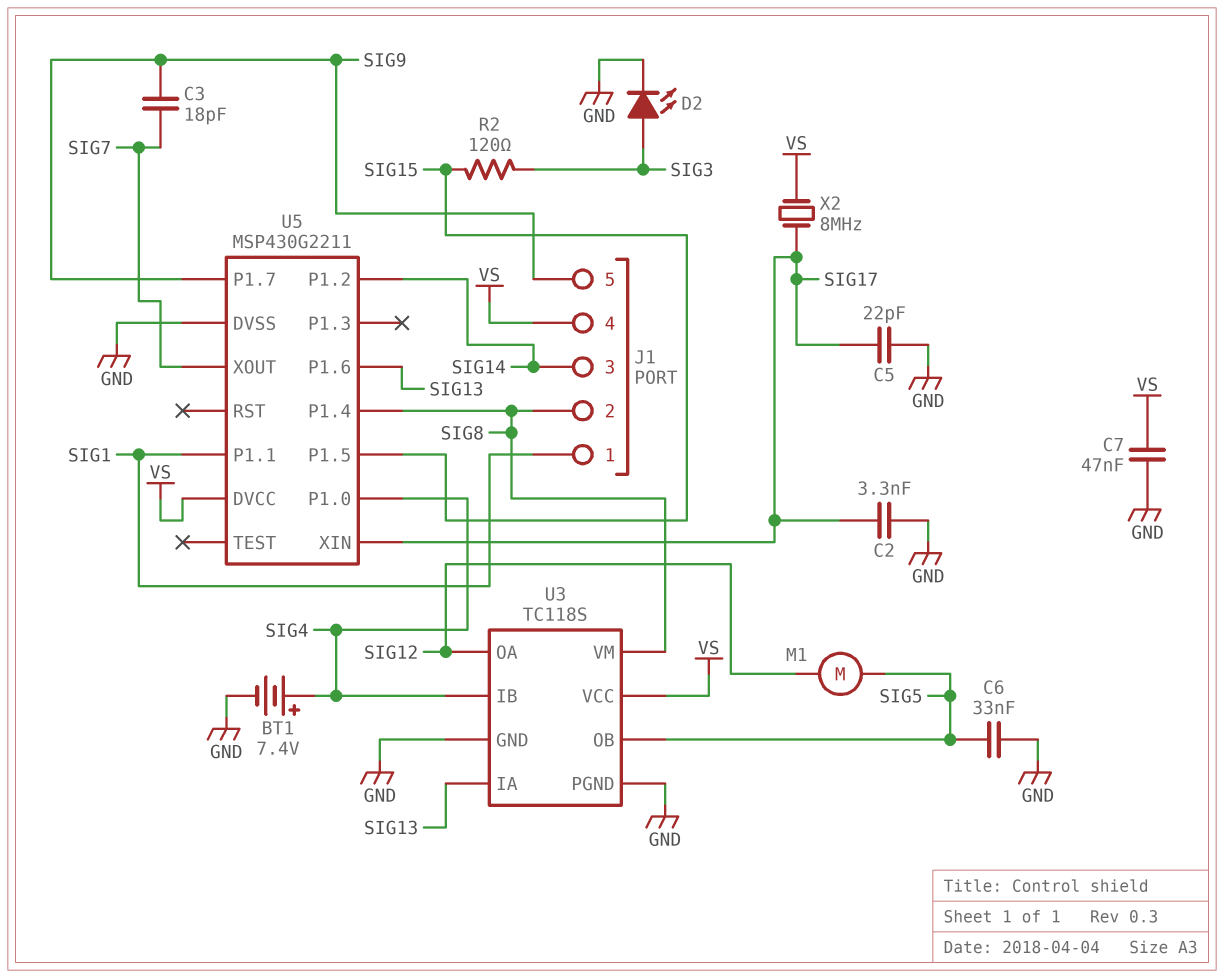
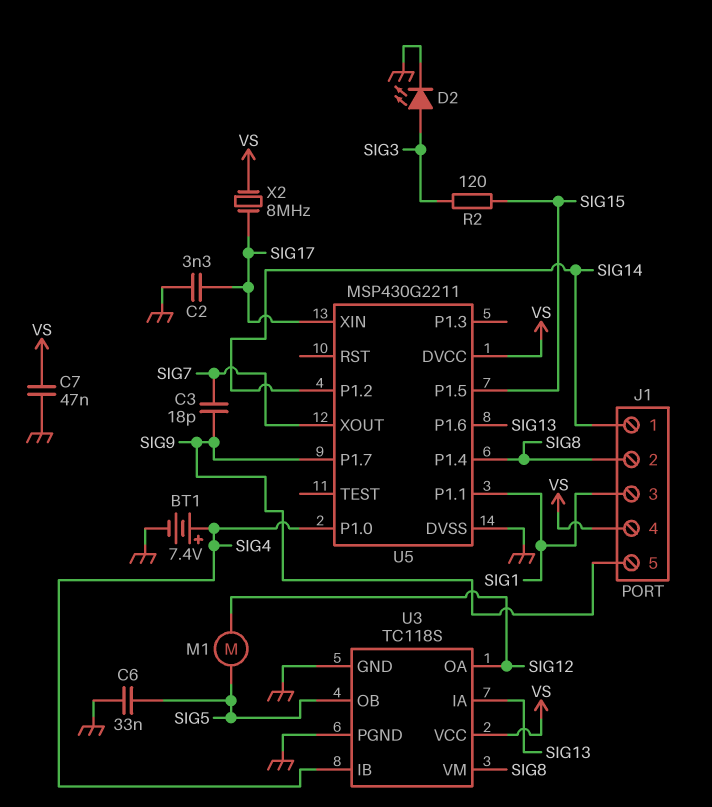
C5: 22pF (GND, SIG17) -> none
J1 pin 1: SIG1 -> SIG14
J1 pin 3: SIG14 -> SIG1

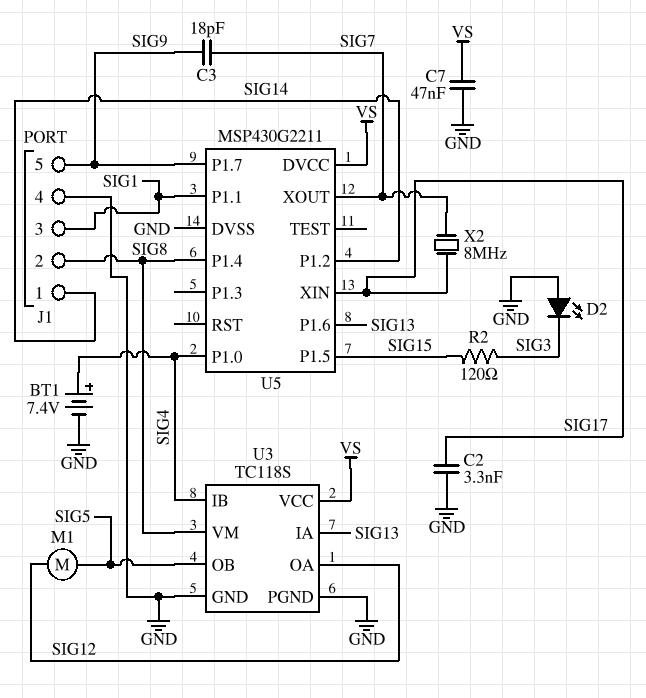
C6: 33nF (GND, SIG5) -> none
D2: LED (A SIG3, K GND) -> LED (A GND, K SIG3)
J1 pin 4: VS -> GND
X2: 8MHz (SIG17, VS) -> 8MHz (SIG7, SIG17)

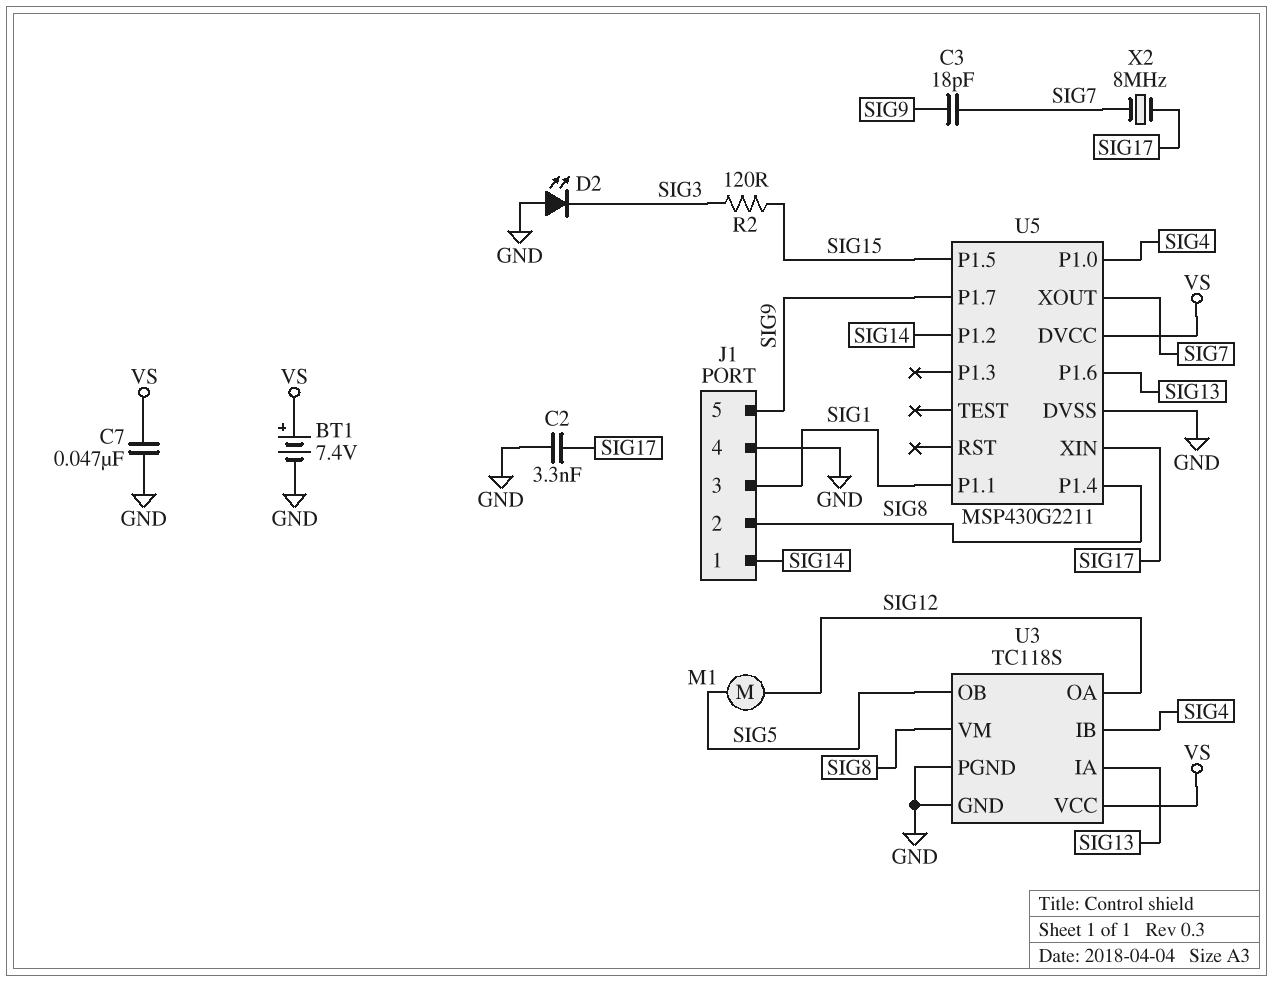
BT1: 7.4V (plus SIG4, minus GND) -> 7.4V (plus VS, minus GND)

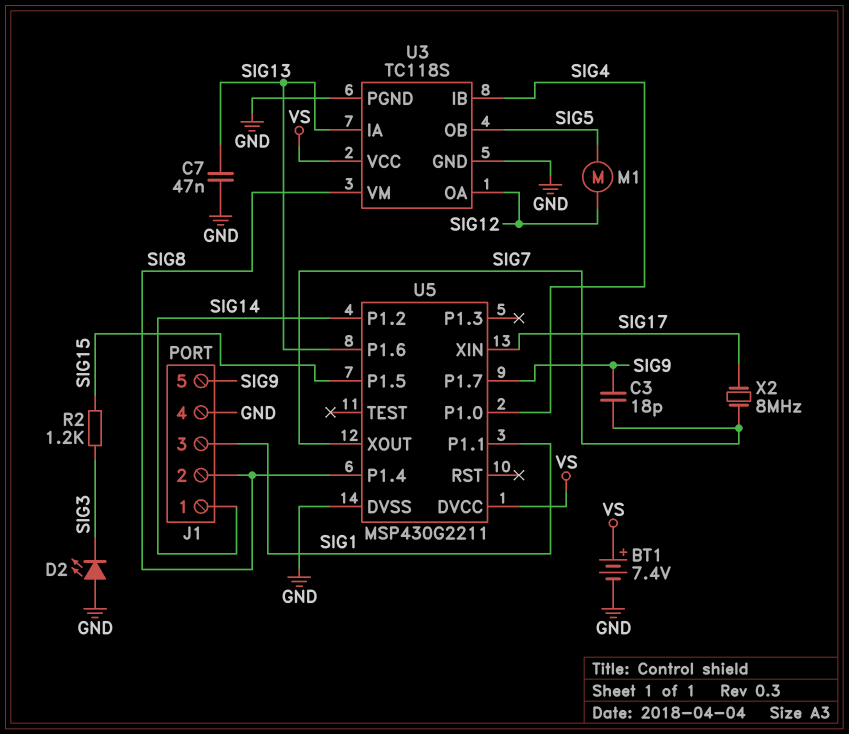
C2: 3.3nF (GND, SIG17) -> none
C7: 47nF (GND, VS) -> 47nF (GND, SIG13)
R2: 120 (SIG3, SIG15) -> 1.2k (SIG3, SIG15)

